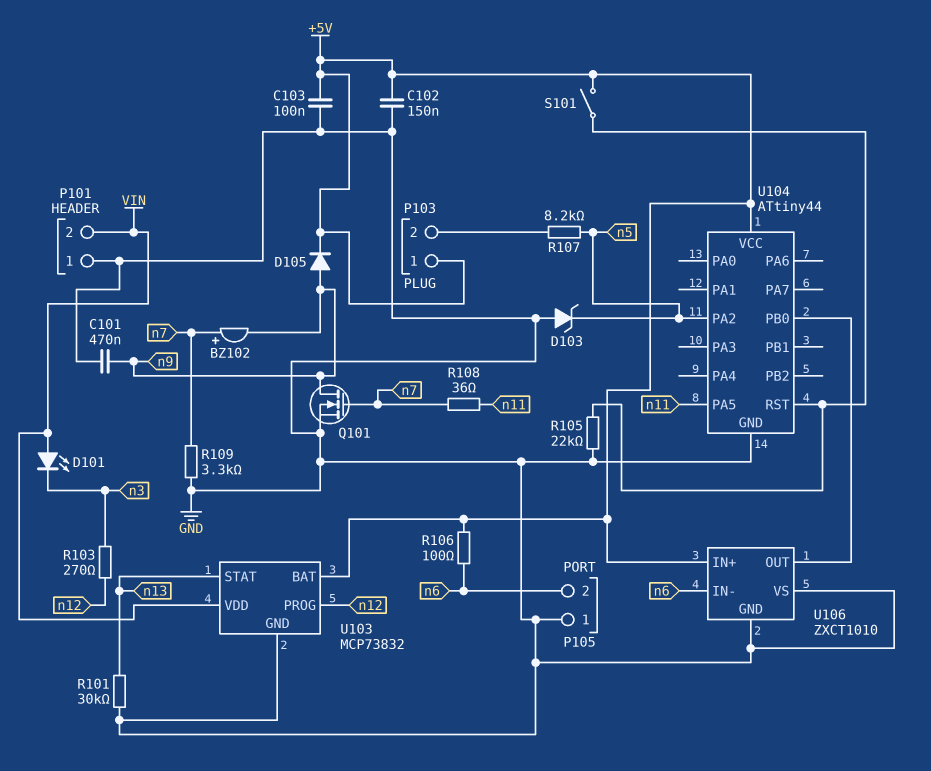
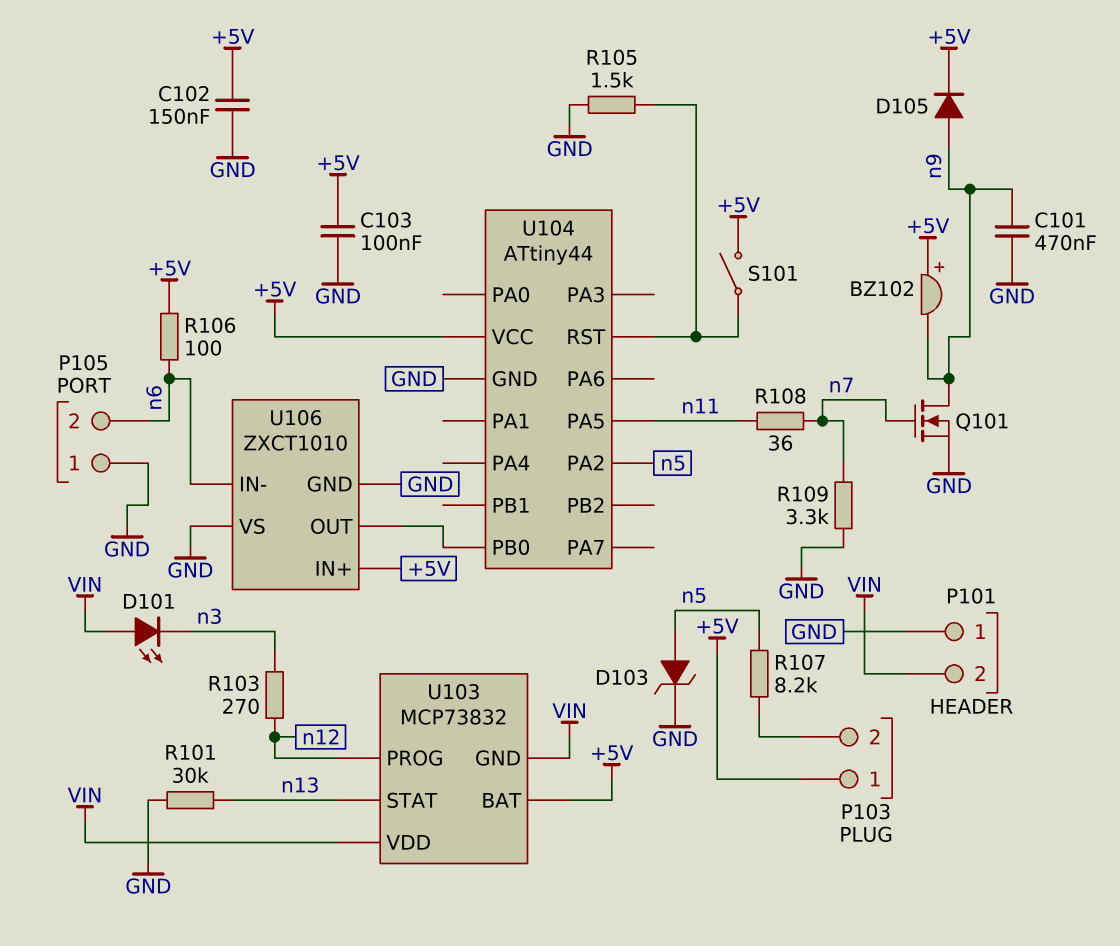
BZ102: buzzer (plus n7, minus n9) -> buzzer (plus +5V, minus n9)
D103: zener (A GND, K n5) -> zener (A n5, K GND)
R105: 22k (GND, U104/RST) -> 1.5k (GND, U104/RST)
U103 pin GND: GND -> VIN

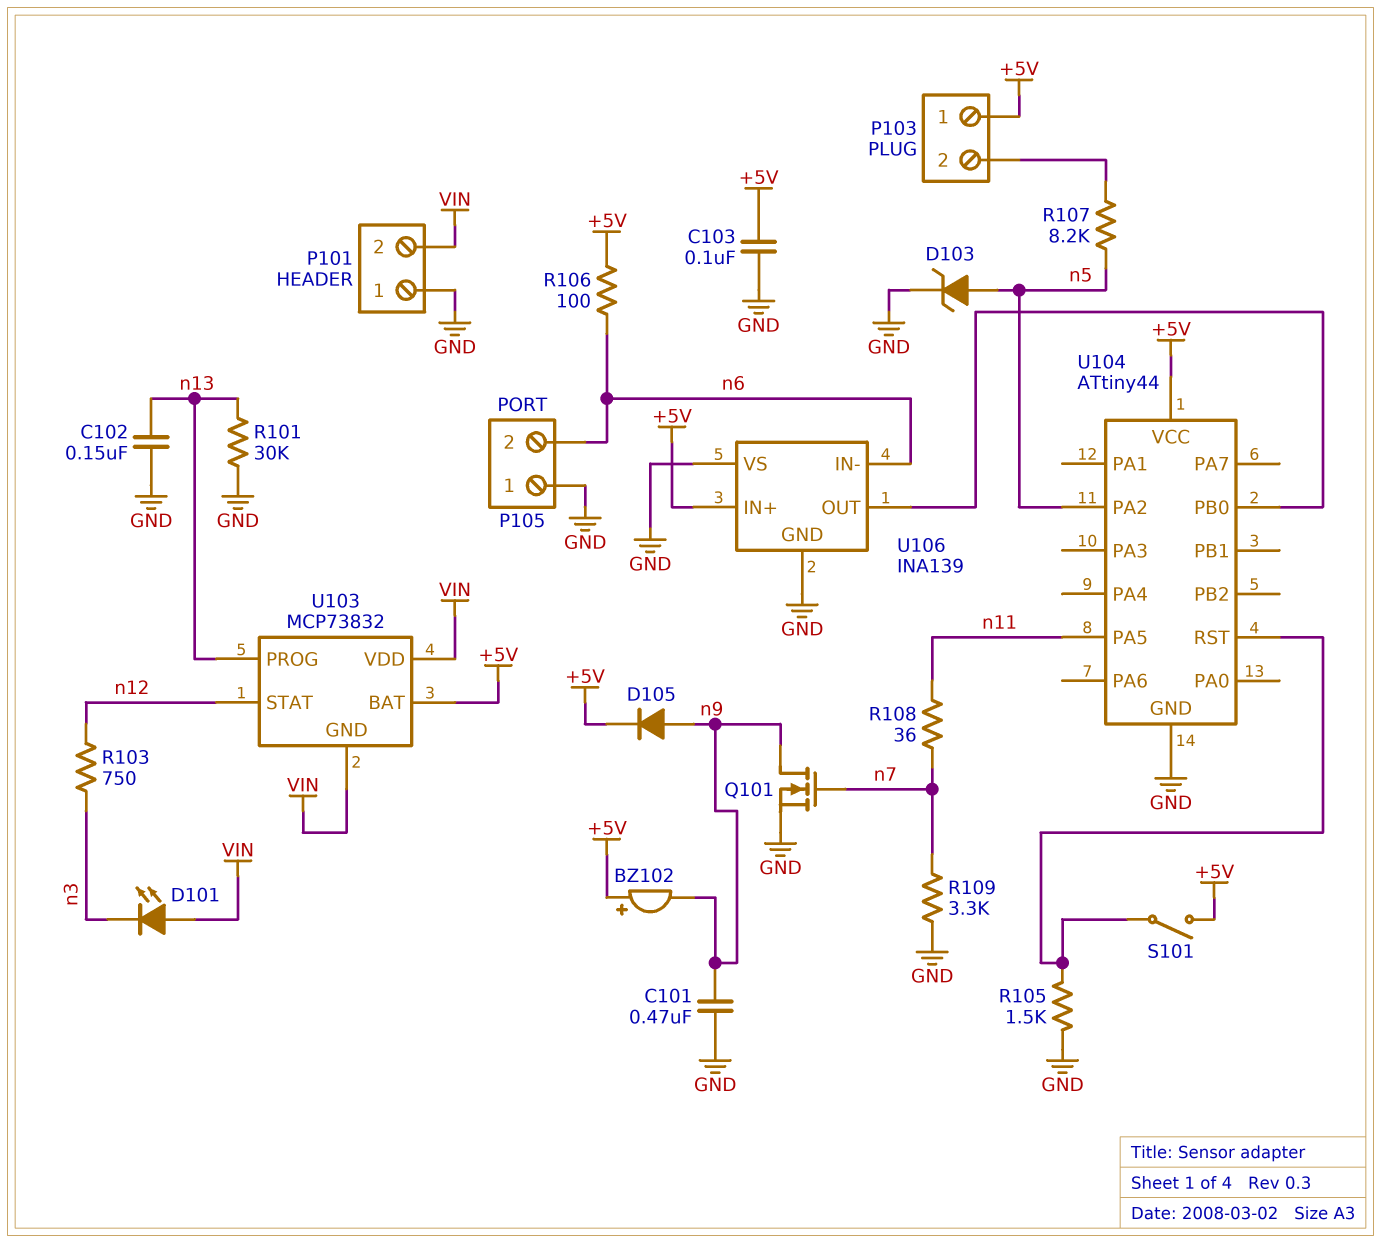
C102: 150nF (+5V, GND) -> 150nF (GND, n13)
R103: 270 (n3, n12) -> 750 (n3, n12)
U103 pin PROG: n12 -> n13
U103 pin STAT: n13 -> n12
U106: ZXCT1010 -> INA139

